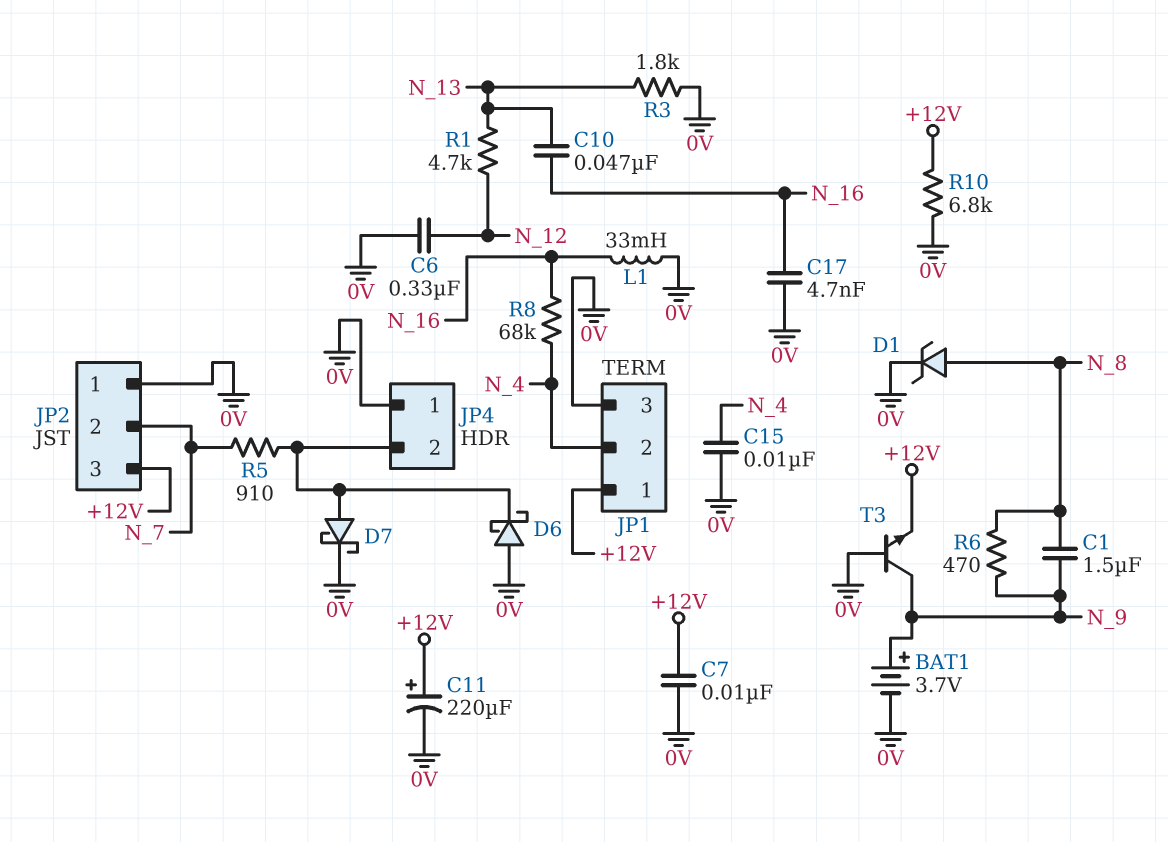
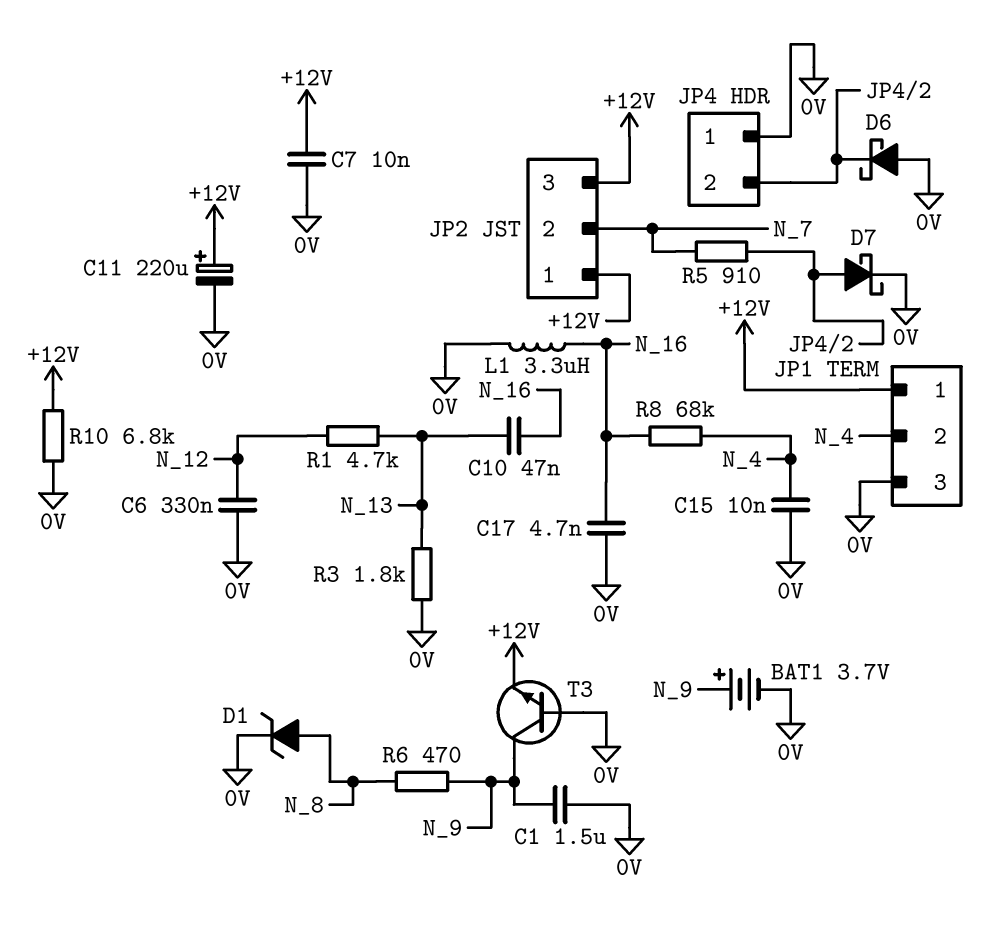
C1: 1.5uF (N_8, N_9) -> 1.5uF (0V, N_9)
JP2 pin 1: 0V -> +12V
L1: 33mH (0V, N_16) -> 3.3uH (0V, N_16)

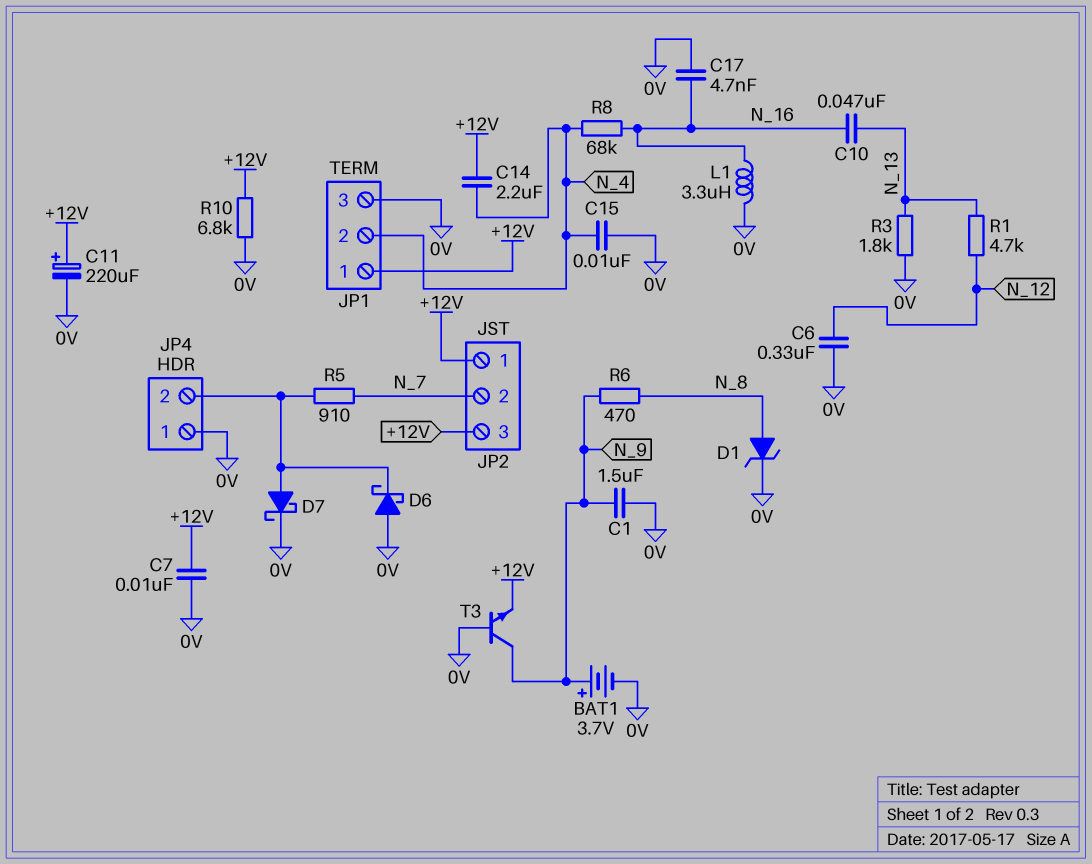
C14: none -> 2.2uF (+12V, N_4)

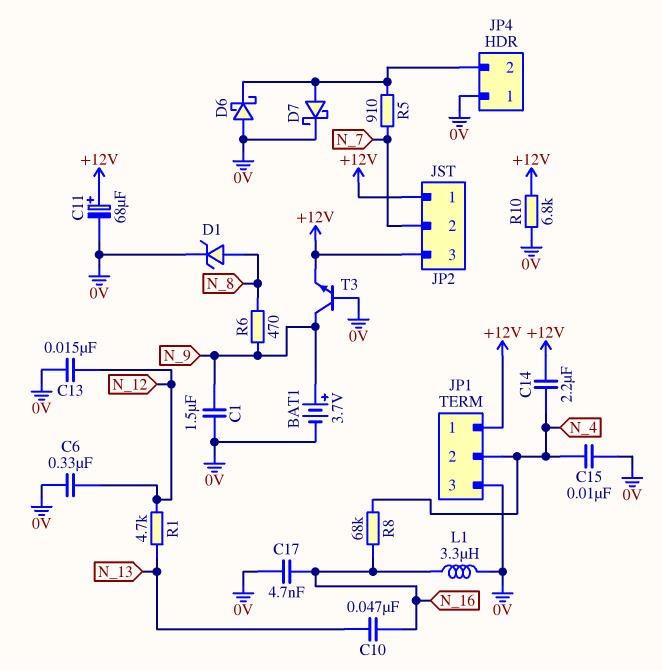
C7: 10nF (+12V, 0V) -> none
C11: 220uF (plus +12V, minus 0V) -> 68uF (plus +12V, minus 0V)
C13: none -> 15nF (0V, N_12)
R3: 1.8k (0V, N_13) -> none

